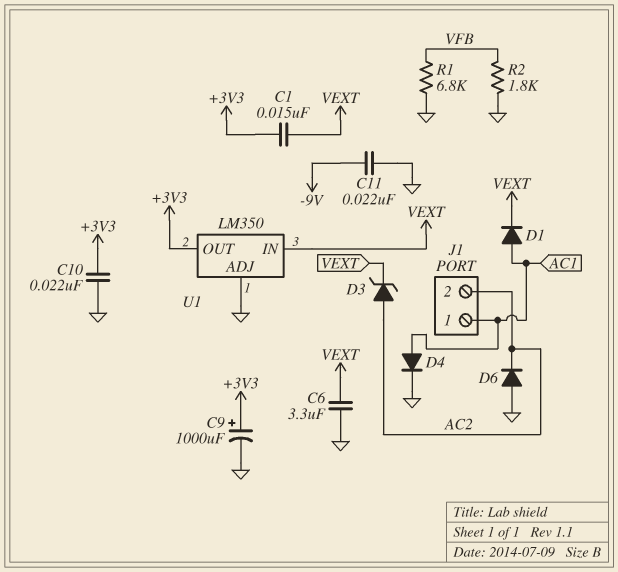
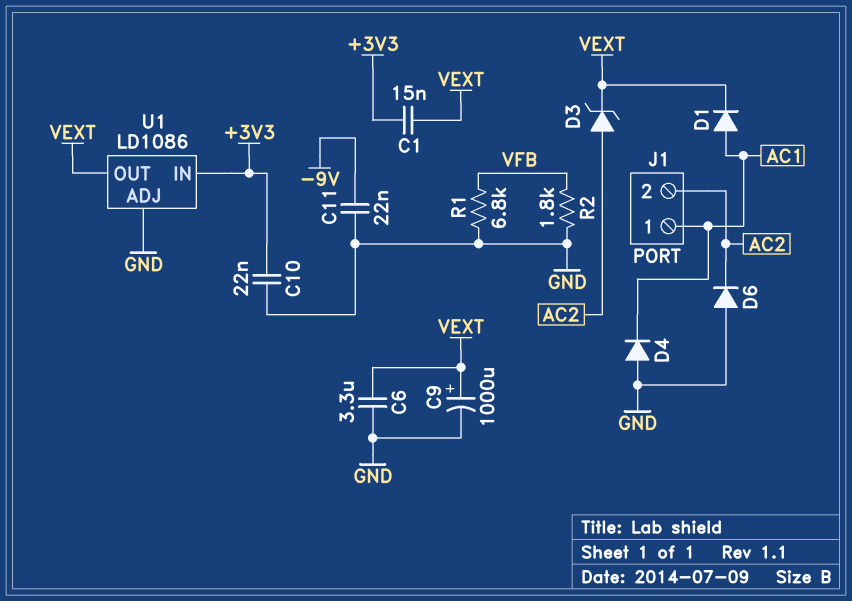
C9: 1000uF (plus +3V3, minus GND) -> 1000uF (plus VEXT, minus GND)
D4: diode (A AC1, K GND) -> diode (A GND, K AC1)
U1: LM350 -> LD1086
U1 pin IN: VEXT -> +3V3
U1 pin OUT: +3V3 -> VEXT

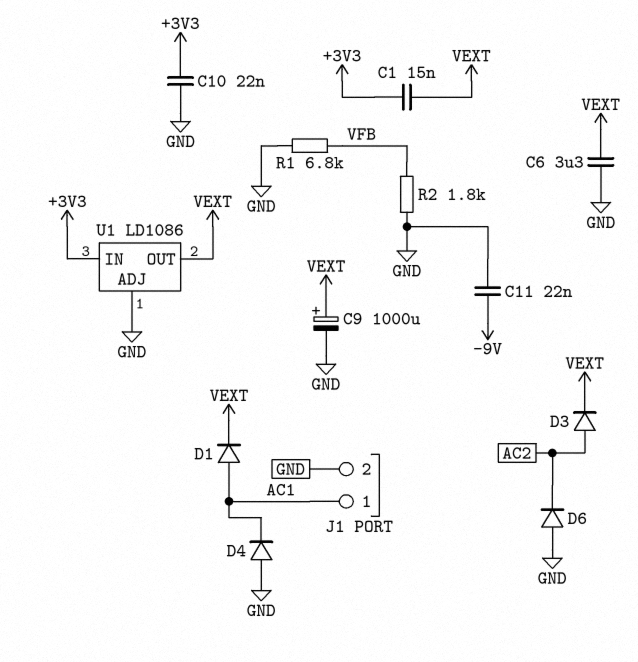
D3: zener (A AC2, K VEXT) -> diode (A AC2, K VEXT)
J1 pin 2: AC2 -> GND

